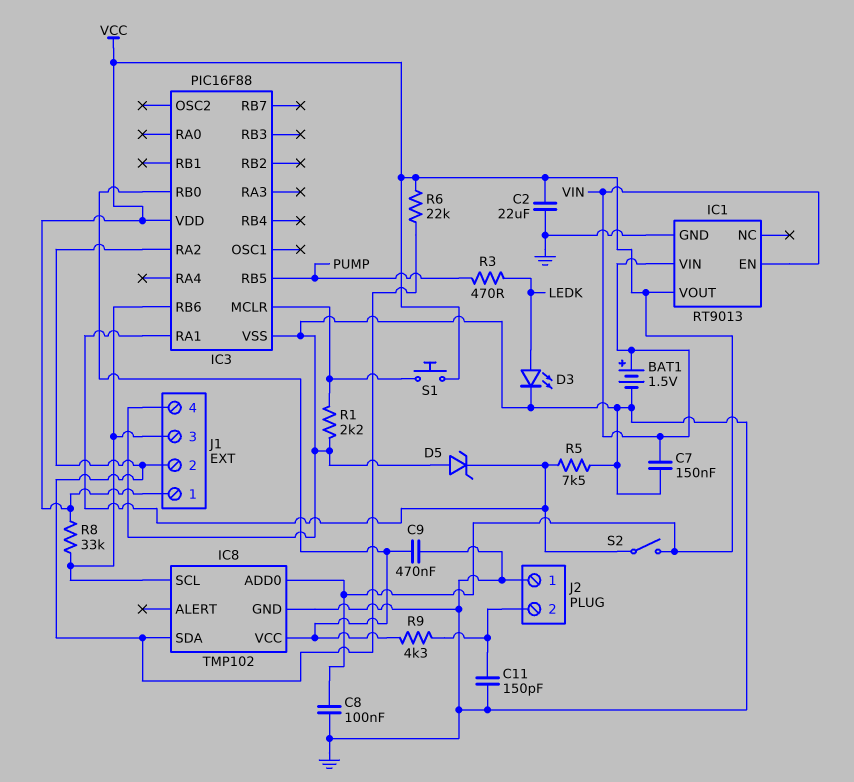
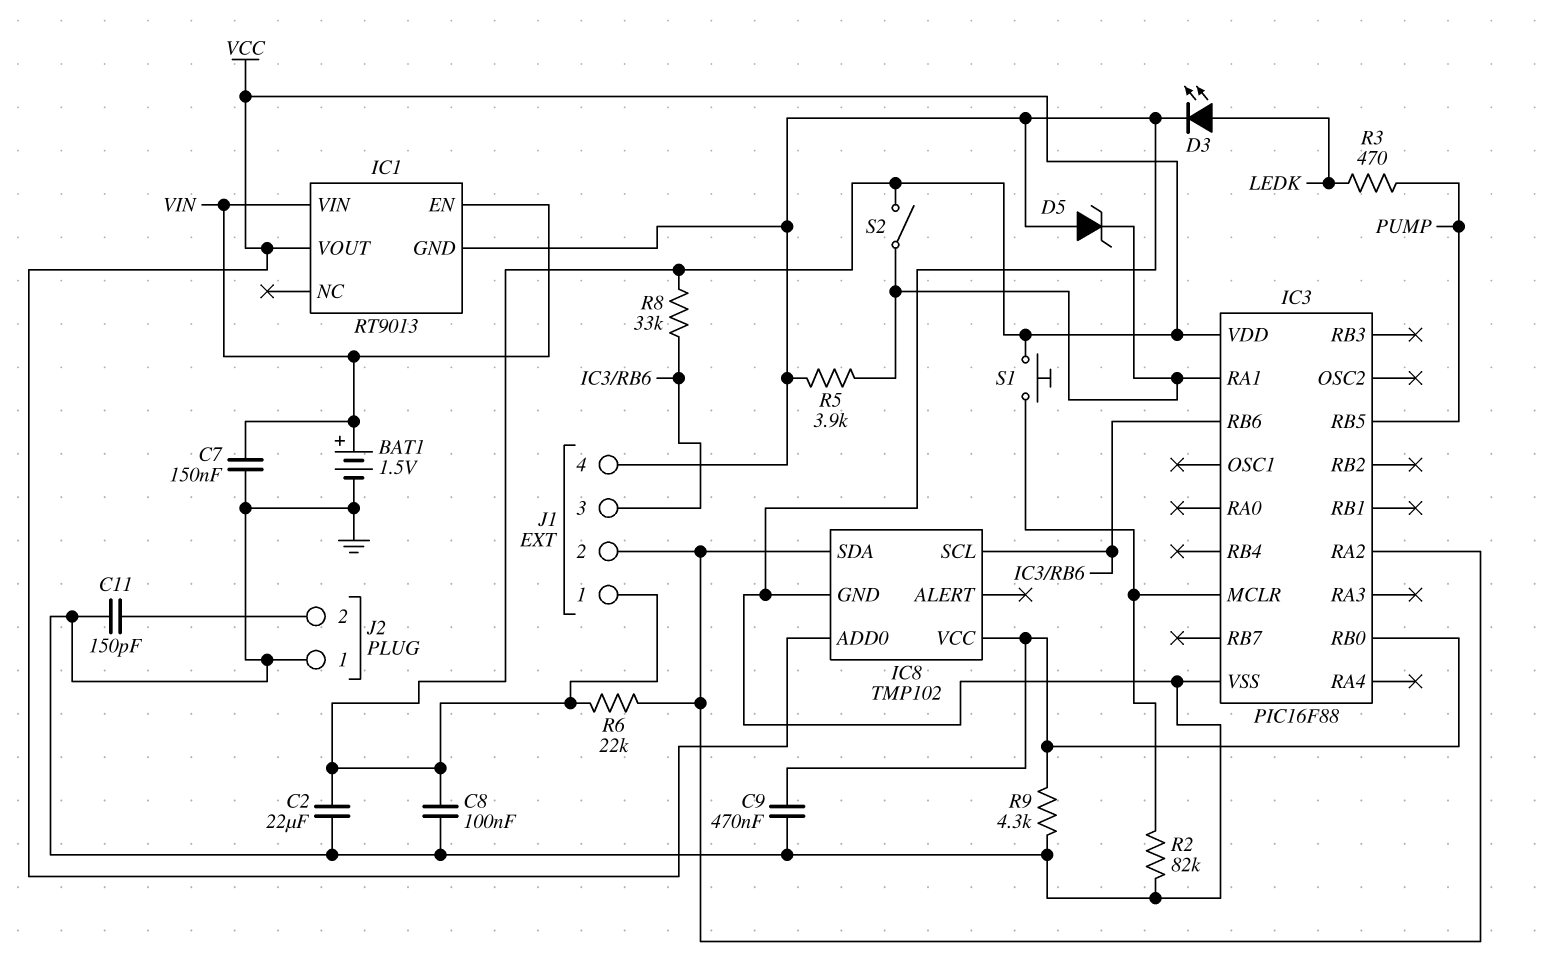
R1: 2.2k (GND, IC3/MCLR) -> none
R2: none -> 82k (GND, IC3/MCLR)
R5: 7.5k (GND, IC3/RA1) -> 3.9k (GND, IC3/RA1)
R9: 4.3k (IC3/RB0, J2/2) -> 4.3k (GND, IC3/RB0)

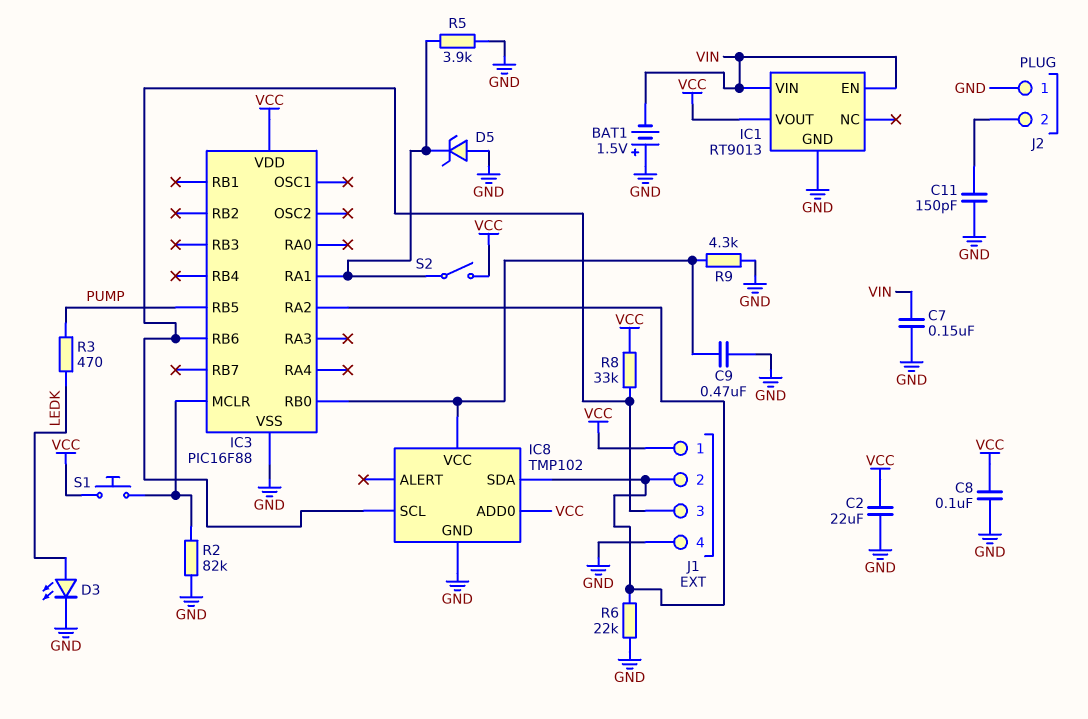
BAT1: 1.5V (plus VIN, minus GND) -> 1.5V (plus GND, minus VIN)
R6: 22k (IC3/RA2, VCC) -> 22k (GND, IC3/RA2)

